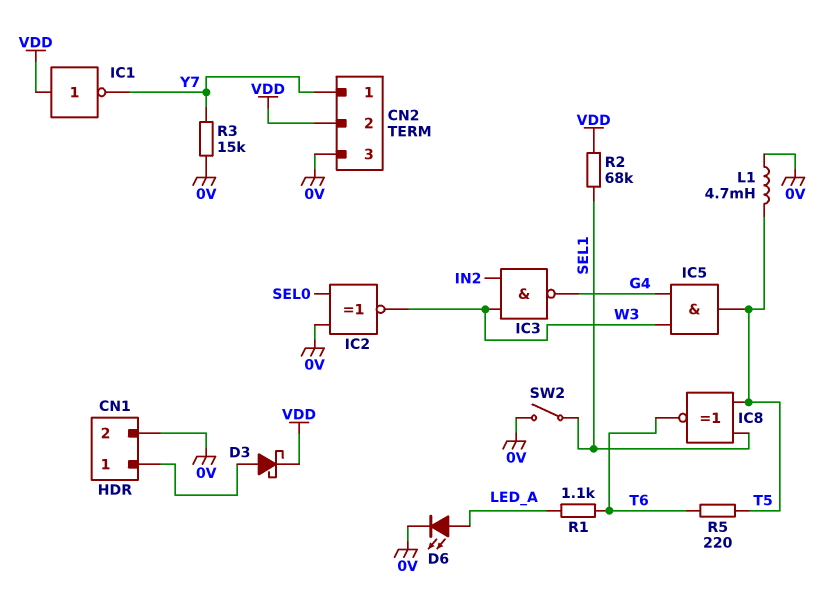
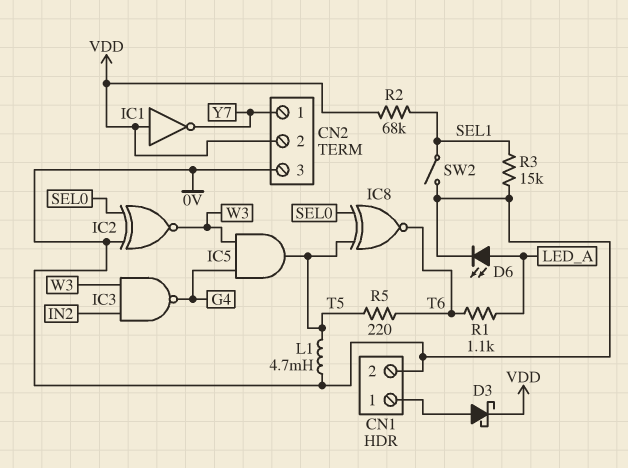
IC8: XNOR (in SEL1, in T5, out T6) -> XNOR (in SEL0, in T5, out T6)
R3: 15k (0V, Y7) -> 15k (0V, SEL1)

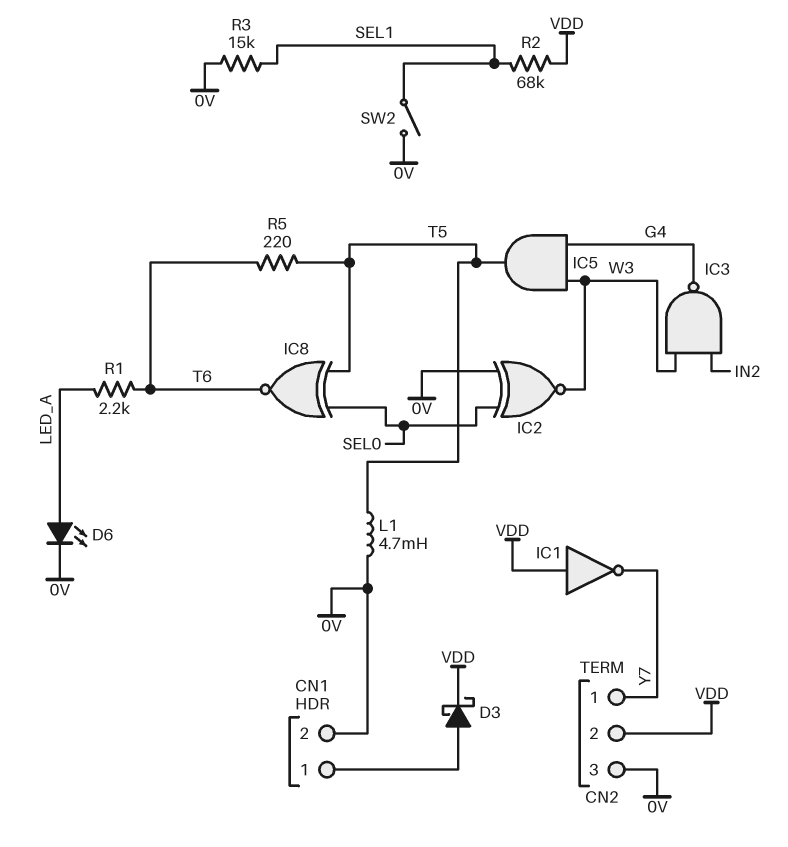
R1: 1.1k (LED_A, T6) -> 2.2k (LED_A, T6)

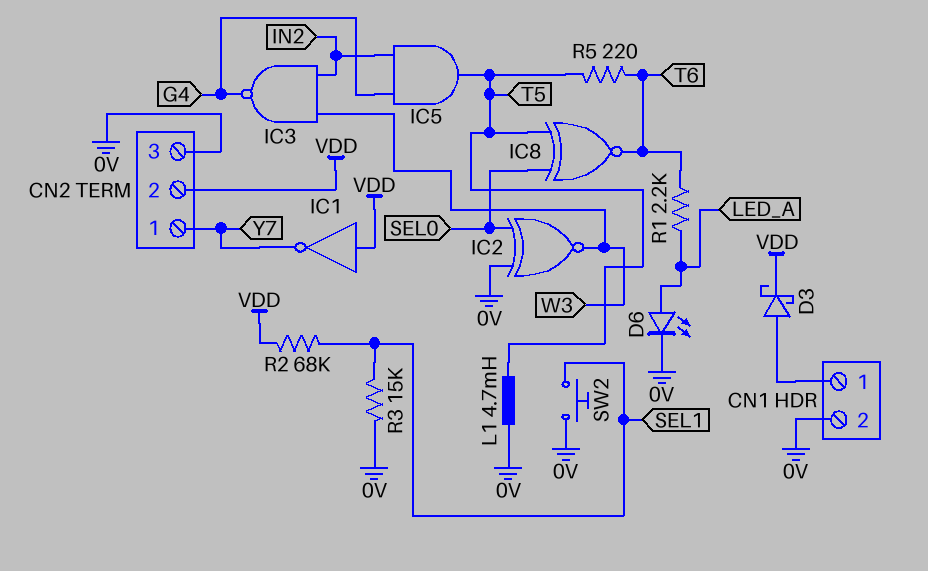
IC5: AND (in G4, in W3, out T5) -> AND (in G4, in IN2, out T5)
SW2: switch (0V, SEL1) -> button (0V, SEL1)

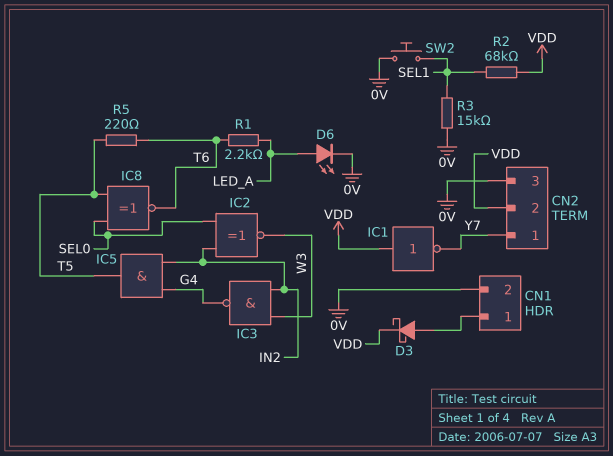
IC2: XNOR (in 0V, in SEL0, out W3) -> XNOR (in IN2, in SEL0, out W3)
L1: 4.7mH (0V, T5) -> none

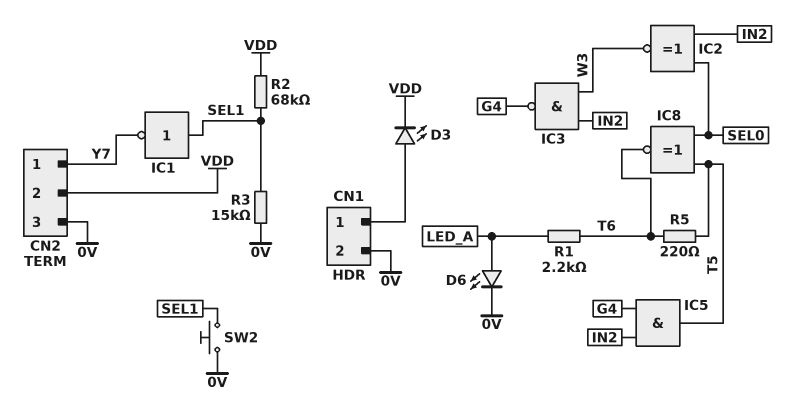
D3: schottky (A CN1/1, K VDD) -> LED (A CN1/1, K VDD)
IC1: NOT (in VDD, out Y7) -> NOT (in SEL1, out Y7)

